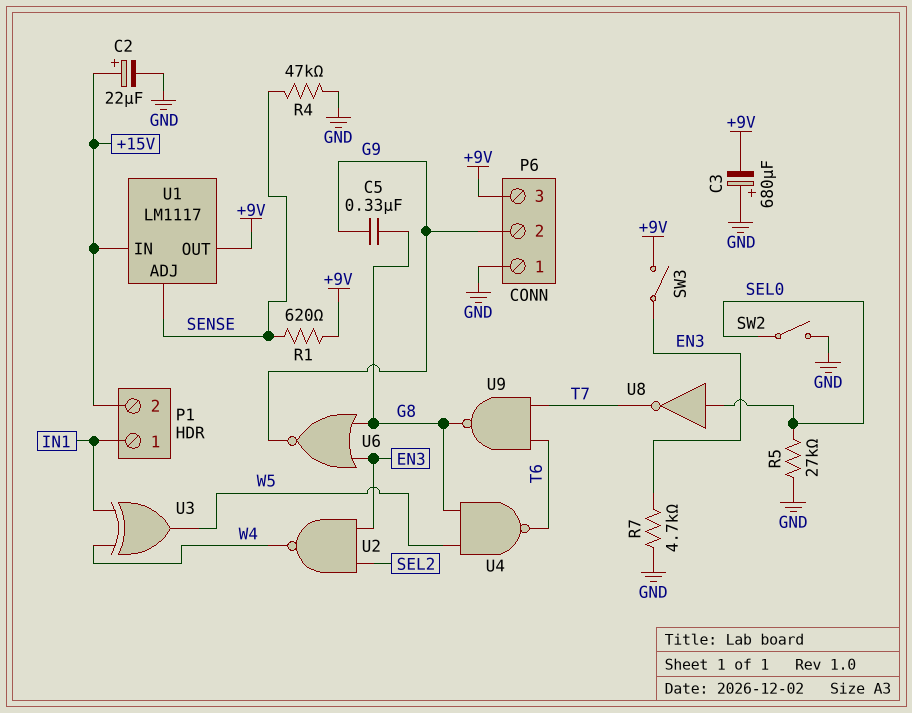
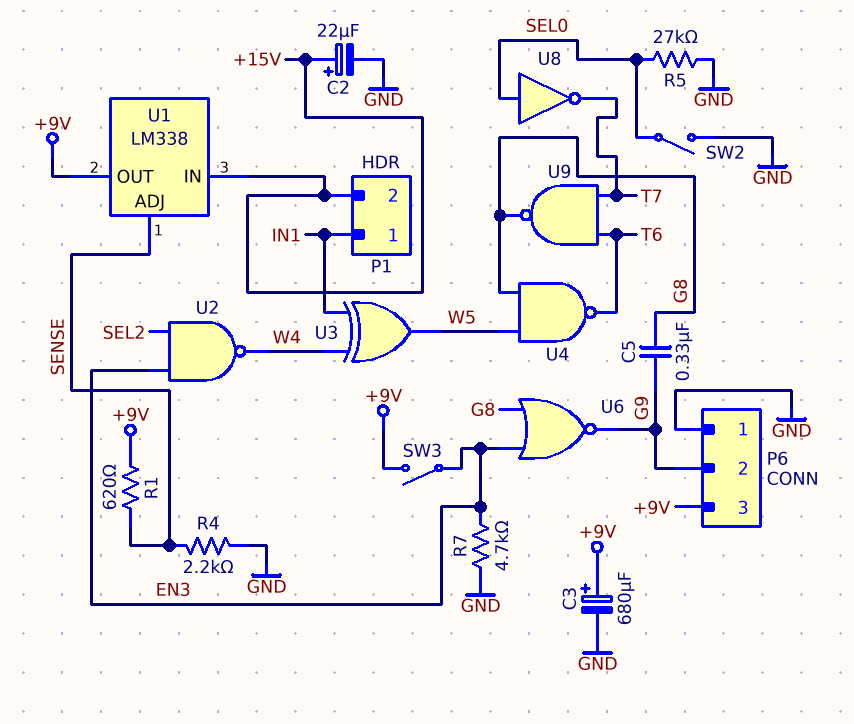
C3: 680uF (plus GND, minus +9V) -> 680uF (plus +9V, minus GND)
R4: 47k (GND, SENSE) -> 2.2k (GND, SENSE)
U1: LM1117 -> LM338

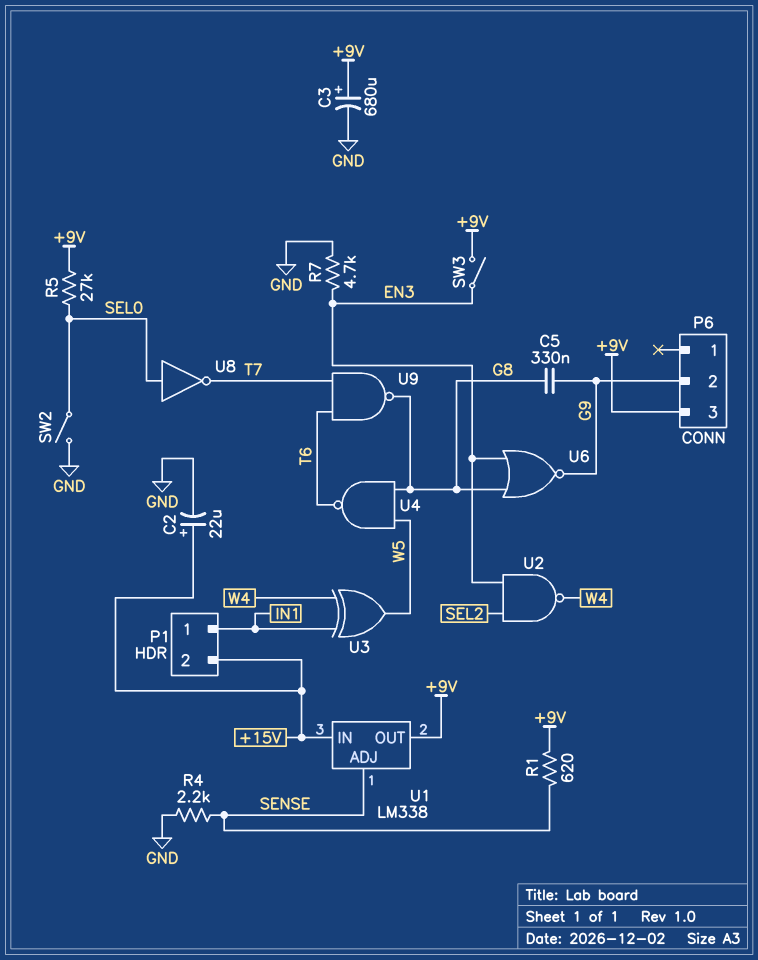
P6 pin 1: GND -> none
R5: 27k (GND, SEL0) -> 27k (+9V, SEL0)

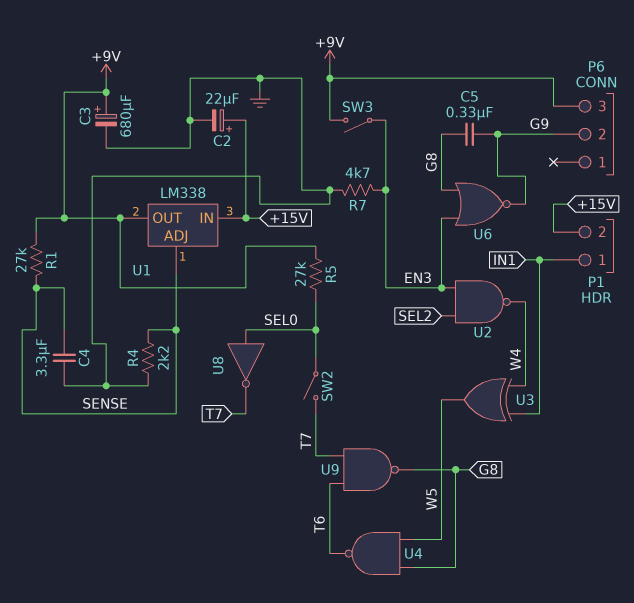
C4: none -> 3.3uF (GND, SENSE)
R1: 620 (+9V, SENSE) -> 27k (+9V, SENSE)
SW2: switch (GND, SEL0) -> switch (SEL0, T7)

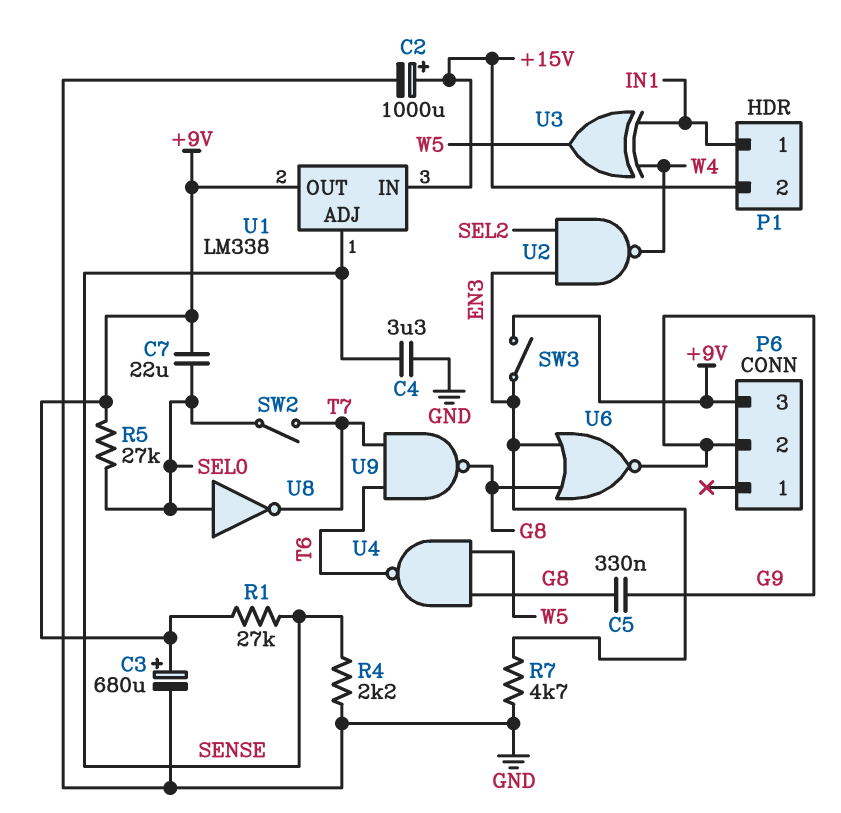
C2: 22uF (plus +15V, minus GND) -> 1000uF (plus +15V, minus GND)
C7: none -> 22uF (+9V, SEL0)

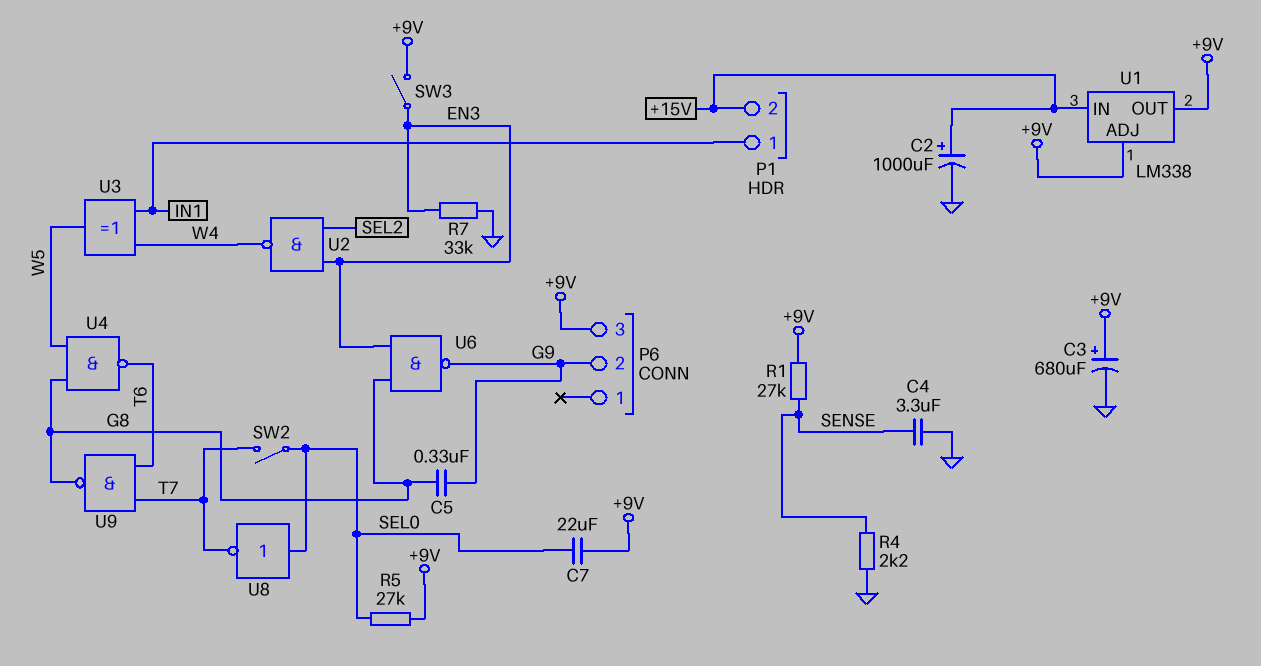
R7: 4.7k (EN3, GND) -> 33k (EN3, GND)
U1 pin ADJ: SENSE -> +9V
U6: NOR (in EN3, in G8, out G9) -> NAND (in EN3, in G8, out G9)

